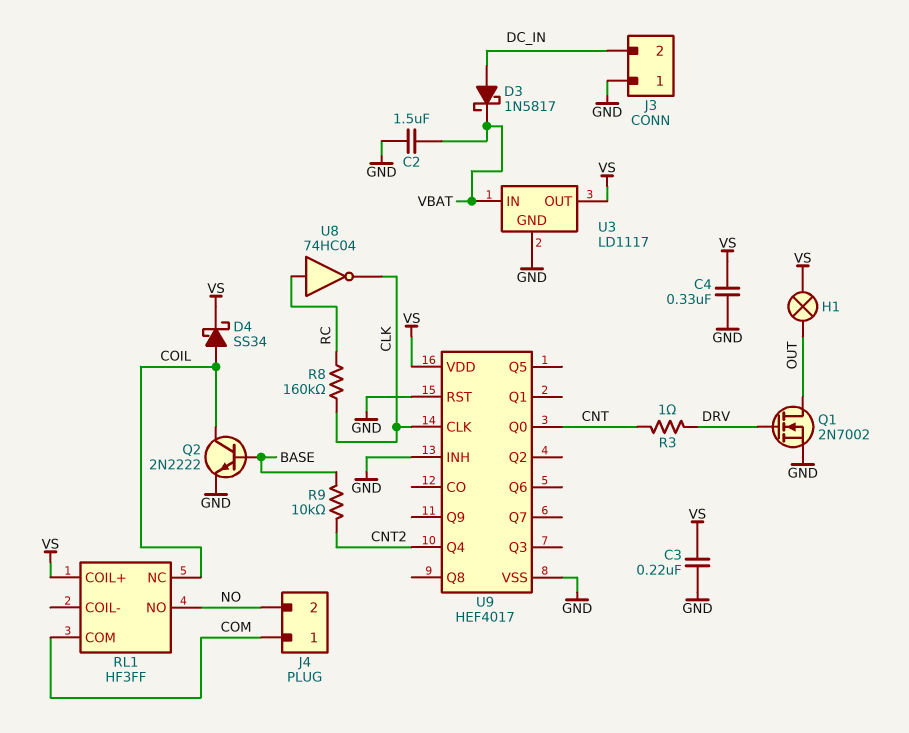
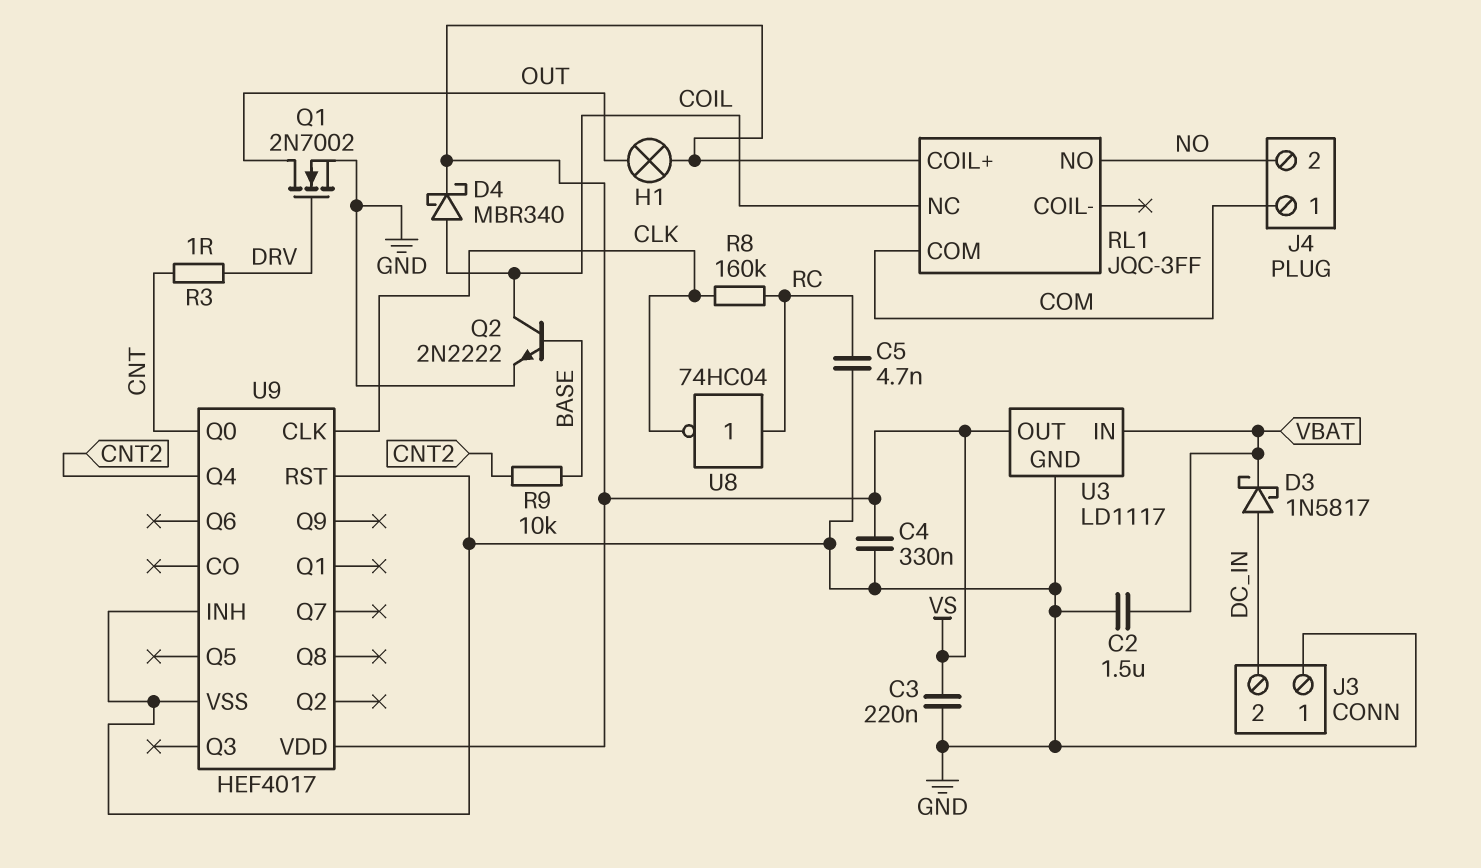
C5: none -> 4.7nF (GND, RC)
D4: schottky SS34 (A COIL, K VS) -> schottky MBR340 (A COIL, K VS)
RL1: HF3FF -> JQC-3FF

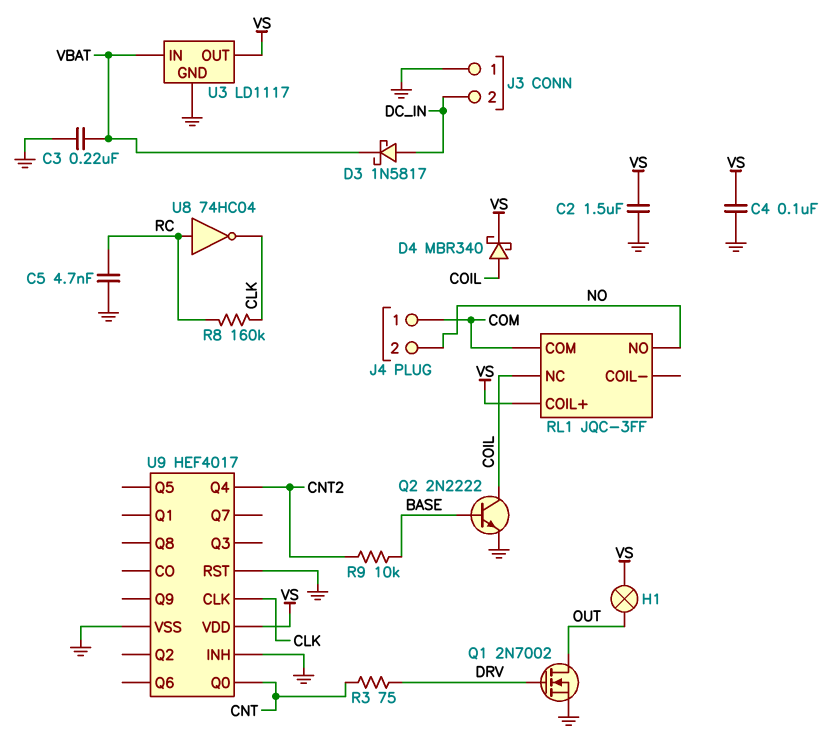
C2: 1.5uF (GND, VBAT) -> 1.5uF (GND, VS)
C3: 220nF (GND, VS) -> 220nF (GND, VBAT)
C4: 330nF (GND, VS) -> 100nF (GND, VS)
R3: 1 (CNT, DRV) -> 75 (CNT, DRV)

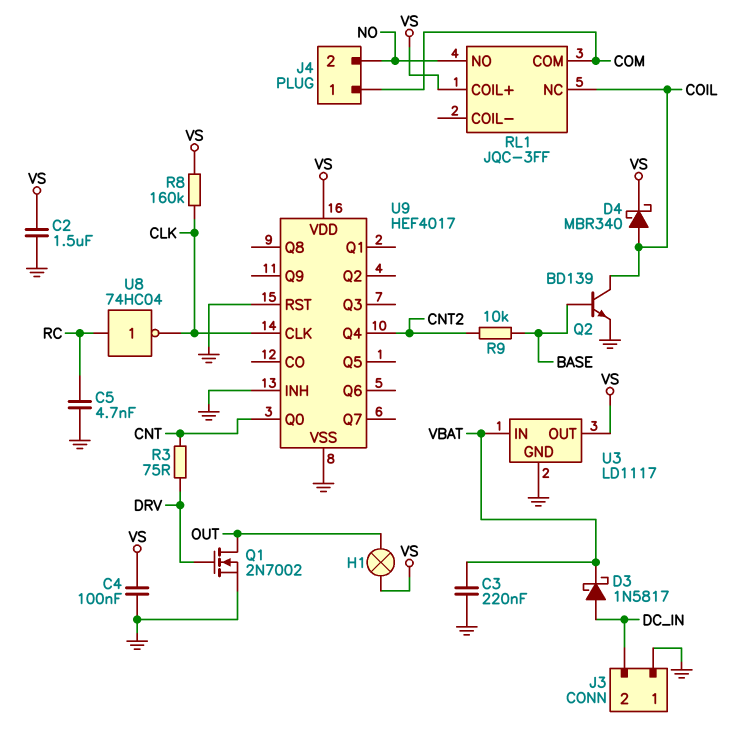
Q2: NPN 2N2222 (B BASE, C COIL, E GND) -> NPN BD139 (B BASE, C COIL, E GND)
R8: 160k (CLK, RC) -> 160k (CLK, VS)

